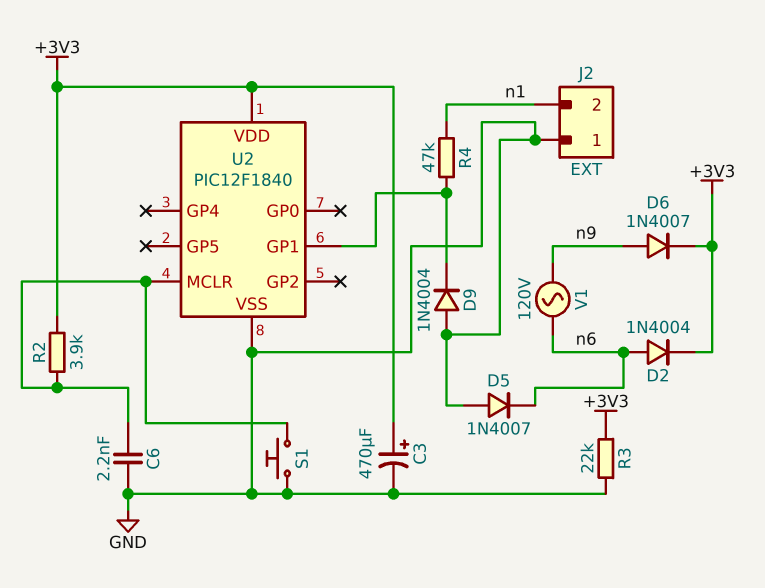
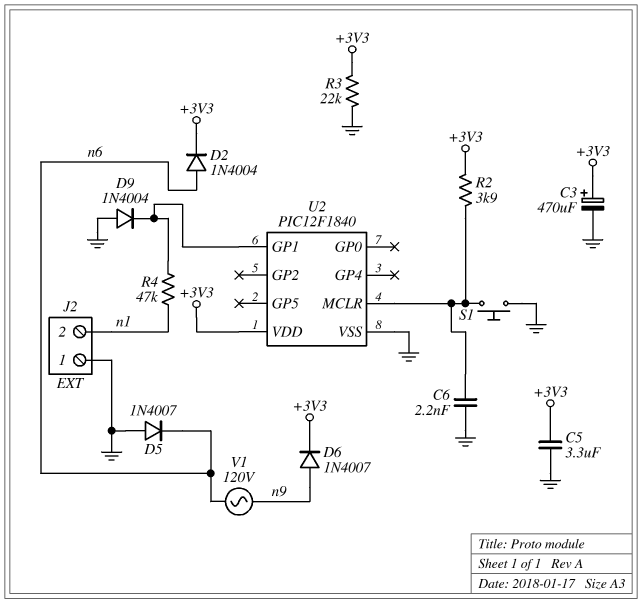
C5: none -> 3.3uF (+3V3, GND)

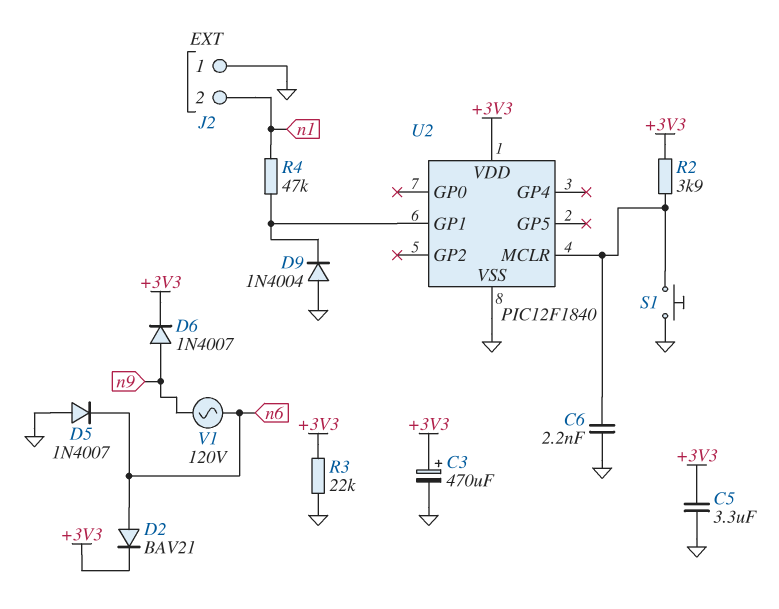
D2: diode 1N4004 (A n6, K +3V3) -> diode BAV21 (A n6, K +3V3)

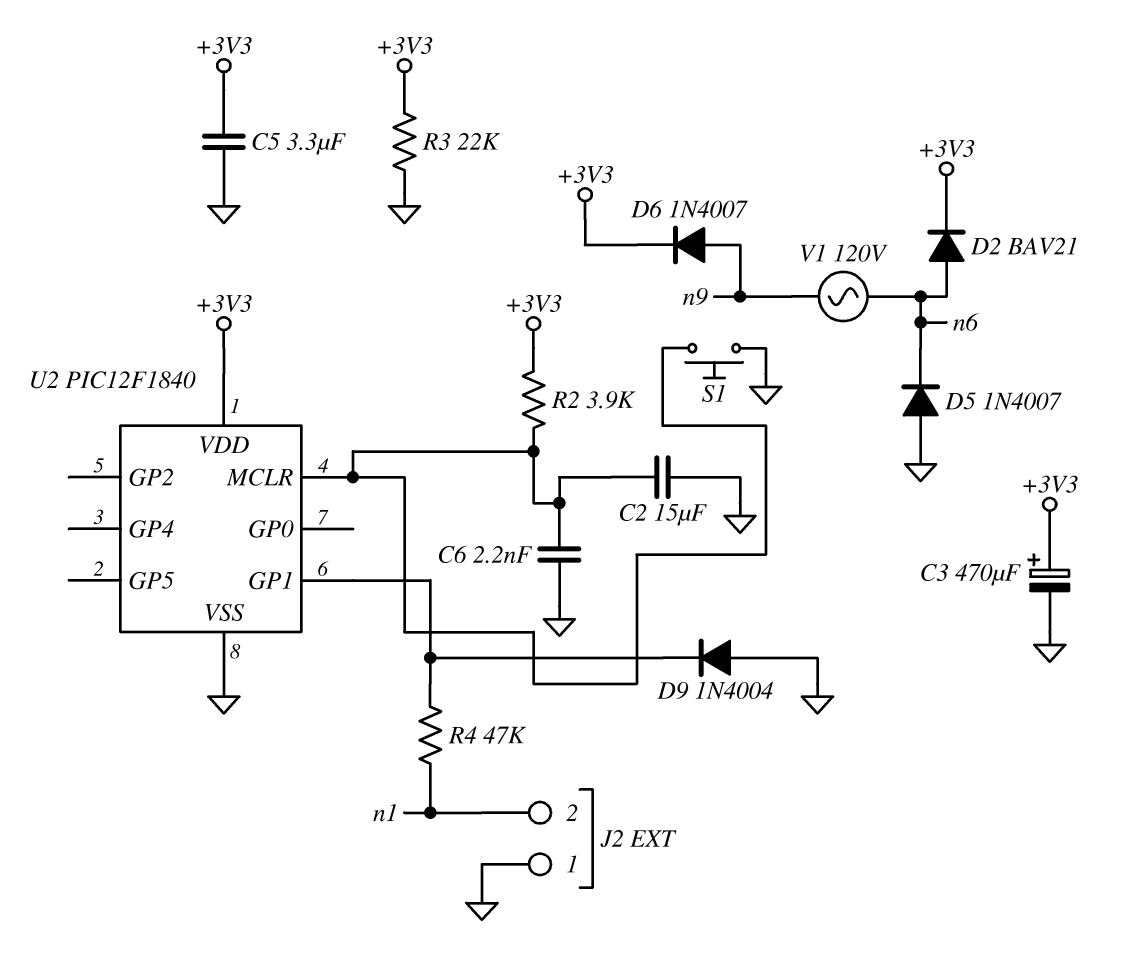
C2: none -> 15uF (GND, U2/MCLR)

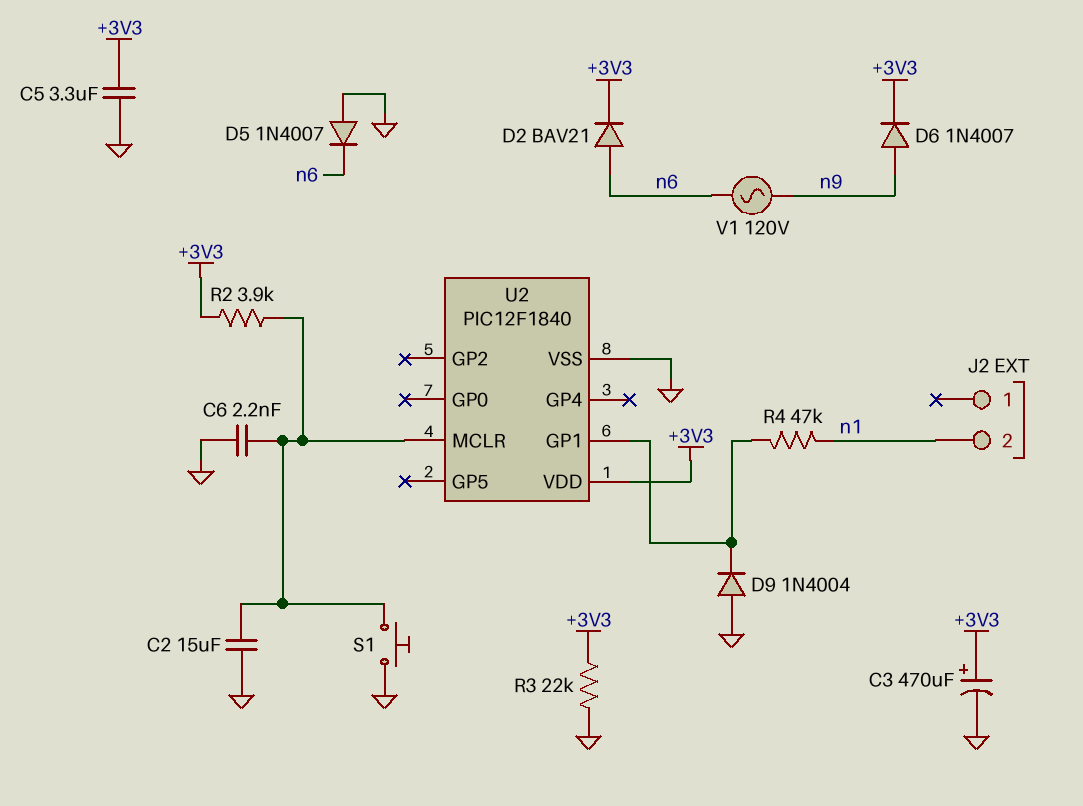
J2 pin 1: GND -> none

